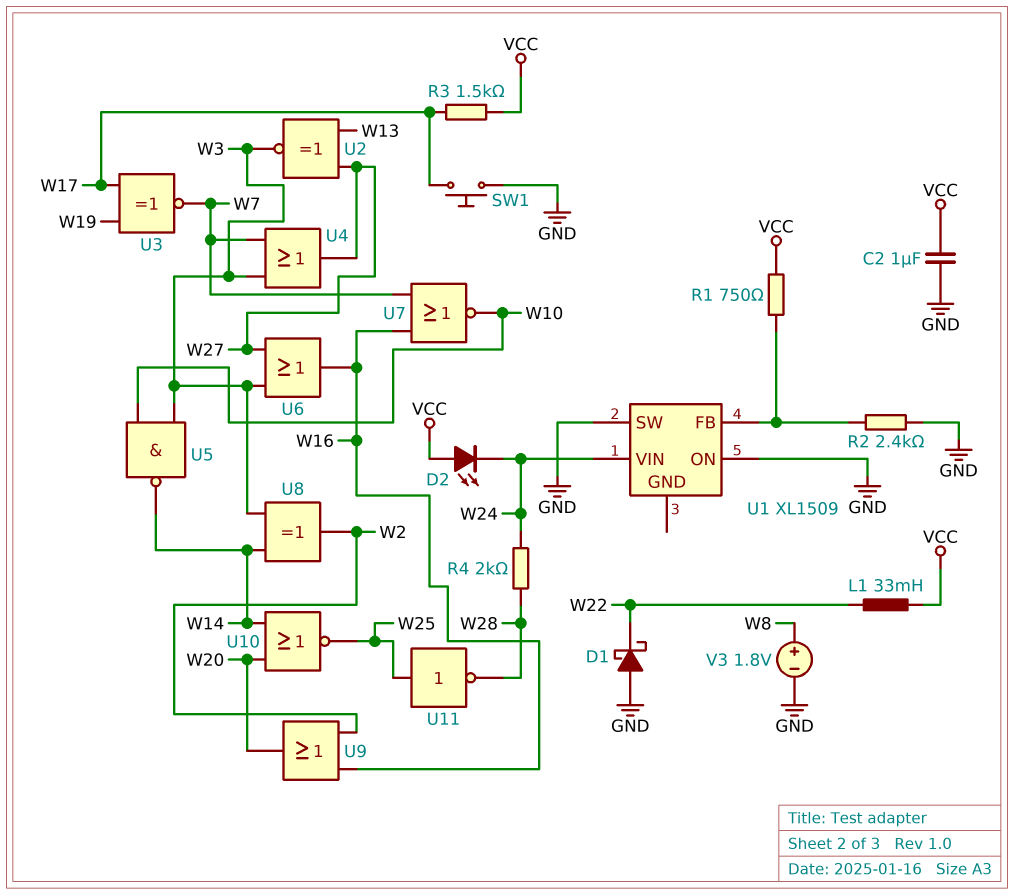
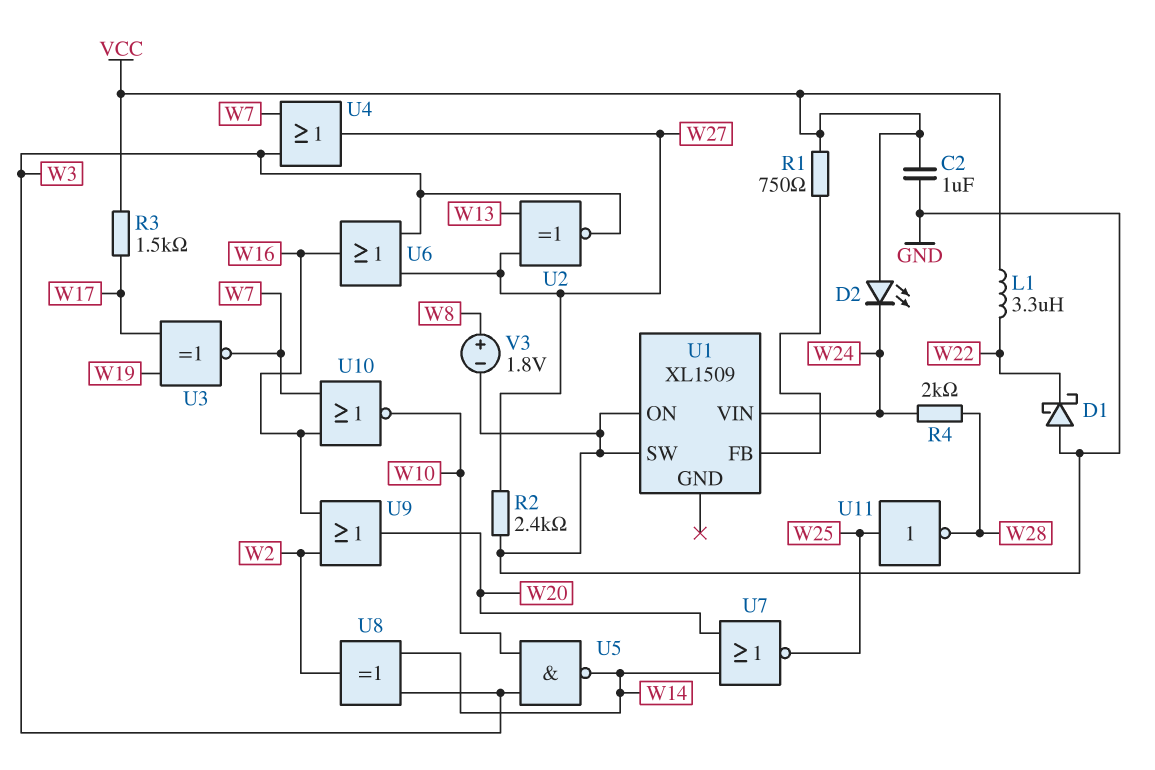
L1: 33mH (VCC, W22) -> 3.3uH (VCC, W22)
R2: 2.4k (GND, U1/FB) -> 2.4k (GND, W27)
SW1: button (GND, W17) -> none
U7: NOR (in W7, in W16, out W10) -> NOR (in W14, in W20, out W25)
U10: NOR (in W14, in W20, out W25) -> NOR (in W7, in W16, out W10)

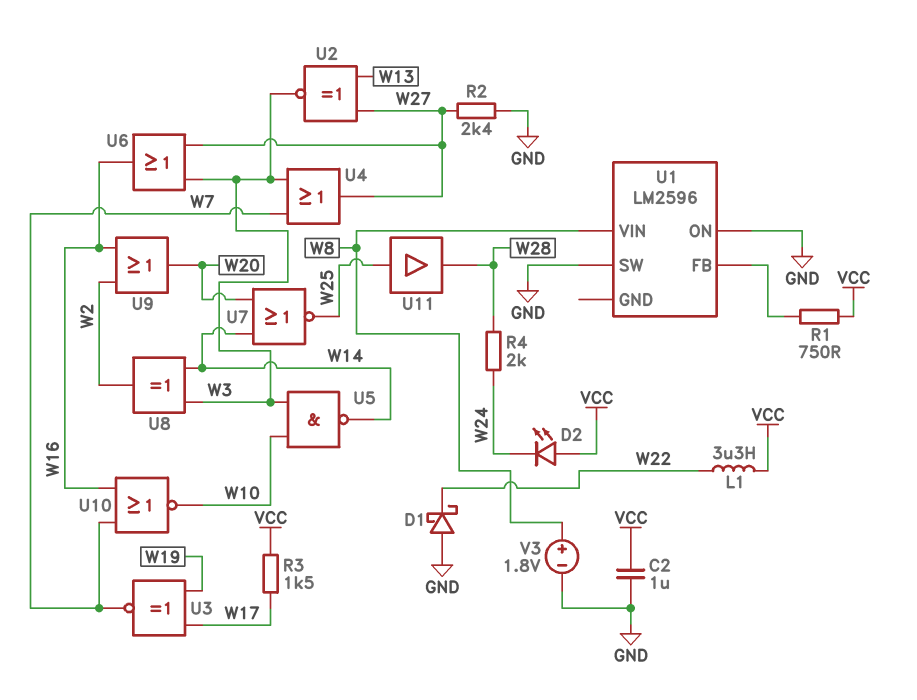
U1: XL1509 -> LM2596
U1 pin VIN: W24 -> W8
U11: NOT (in W25, out W28) -> buffer (in W25, out W28)

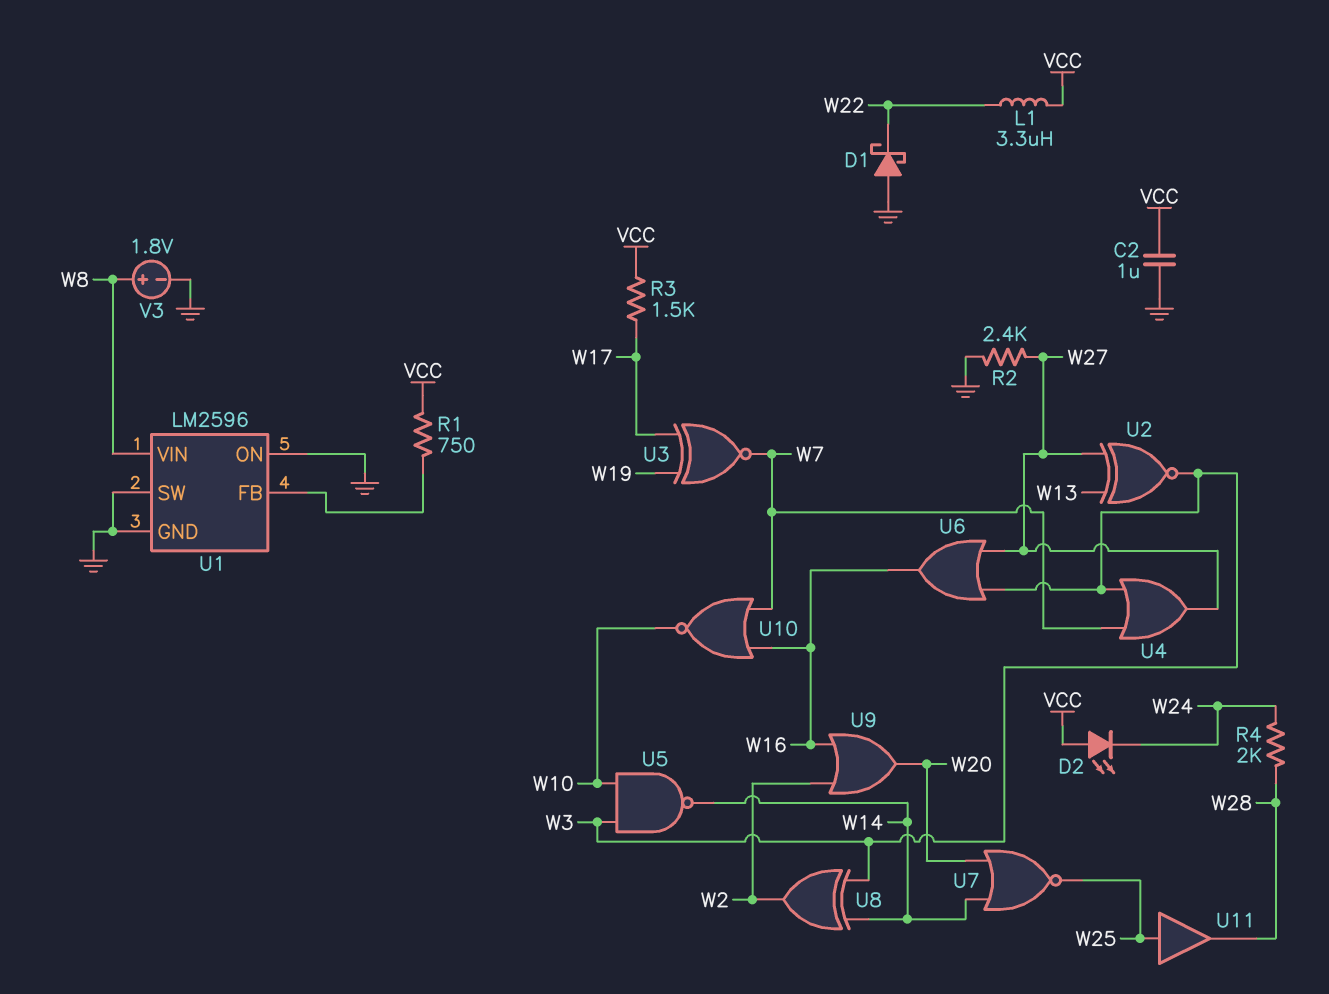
U1 pin GND: none -> GND

